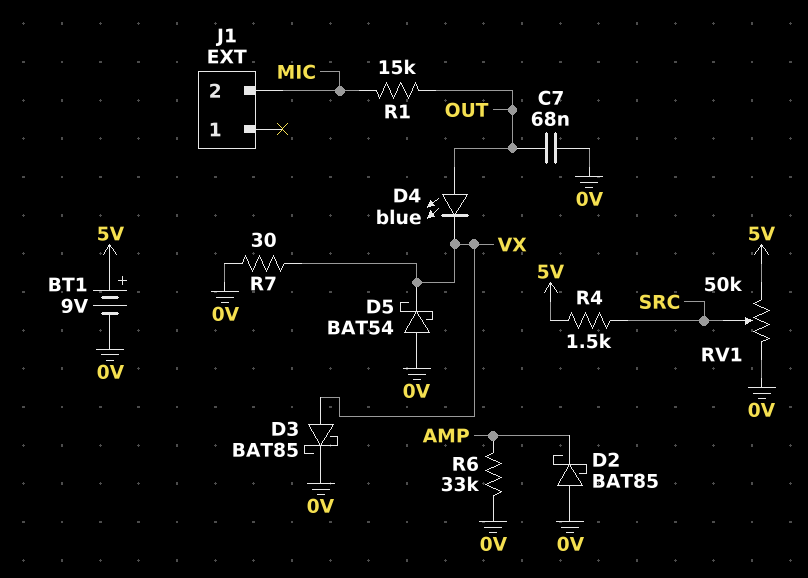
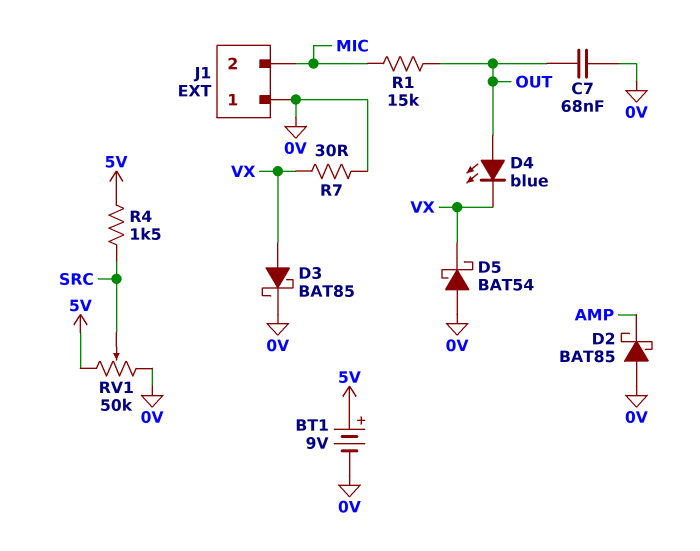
J1 pin 1: none -> 0V
R6: 33k (0V, AMP) -> none

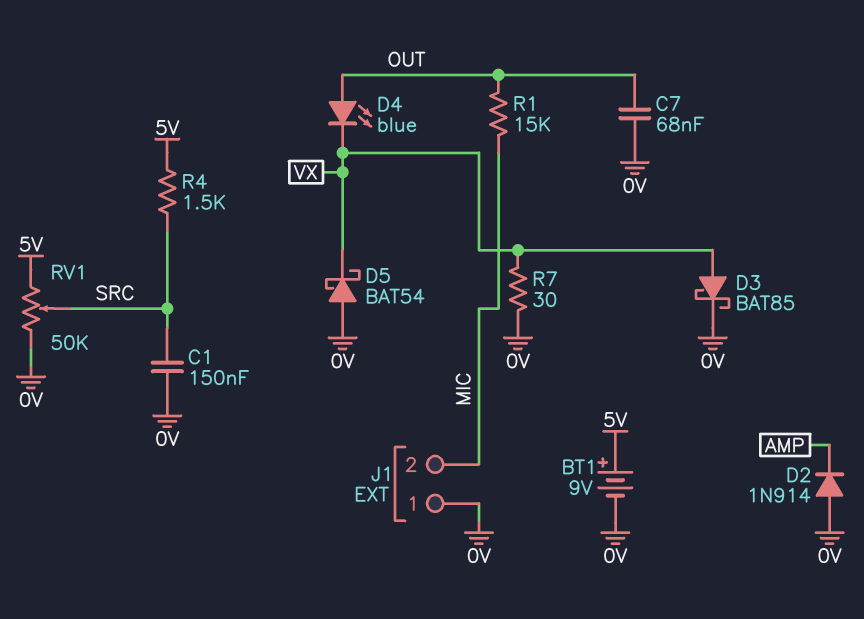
C1: none -> 150nF (0V, SRC)
D2: schottky BAT85 (A 0V, K AMP) -> diode 1N914 (A 0V, K AMP)

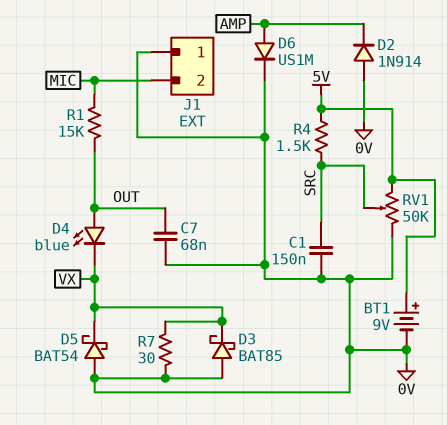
D3: schottky BAT85 (A VX, K 0V) -> schottky BAT85 (A 0V, K VX)
D6: none -> diode US1M (A AMP, K 0V)

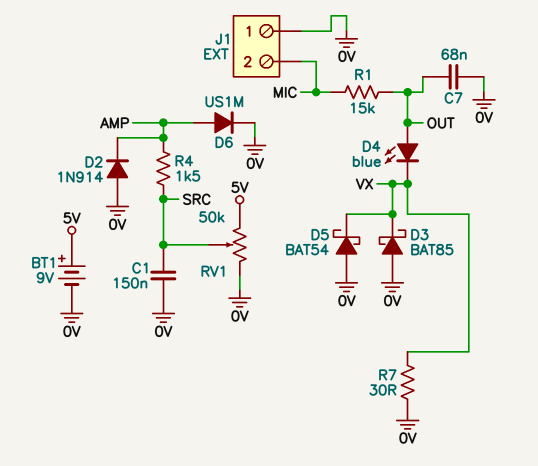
R4: 1.5k (5V, SRC) -> 1.5k (AMP, SRC)

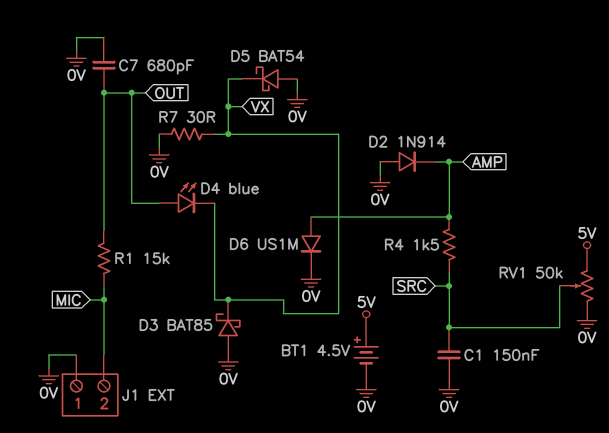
BT1: 9V (plus 5V, minus 0V) -> 4.5V (plus 5V, minus 0V)
C7: 68nF (0V, OUT) -> 680pF (0V, OUT)

